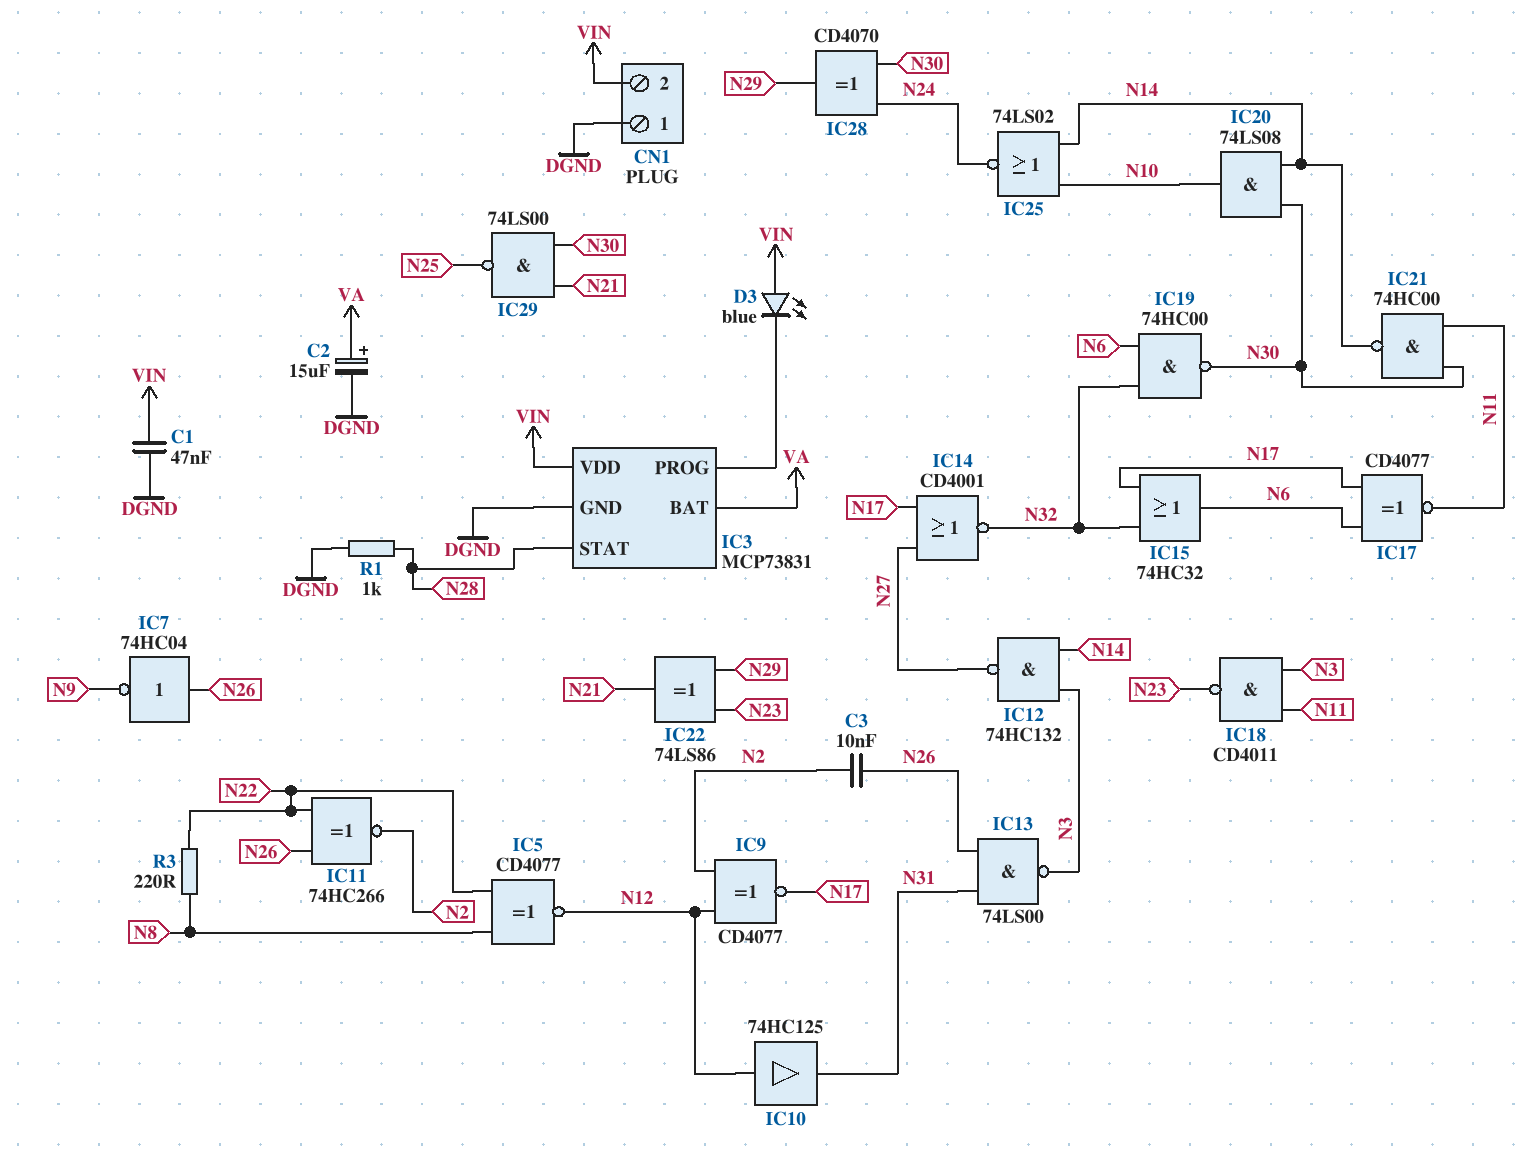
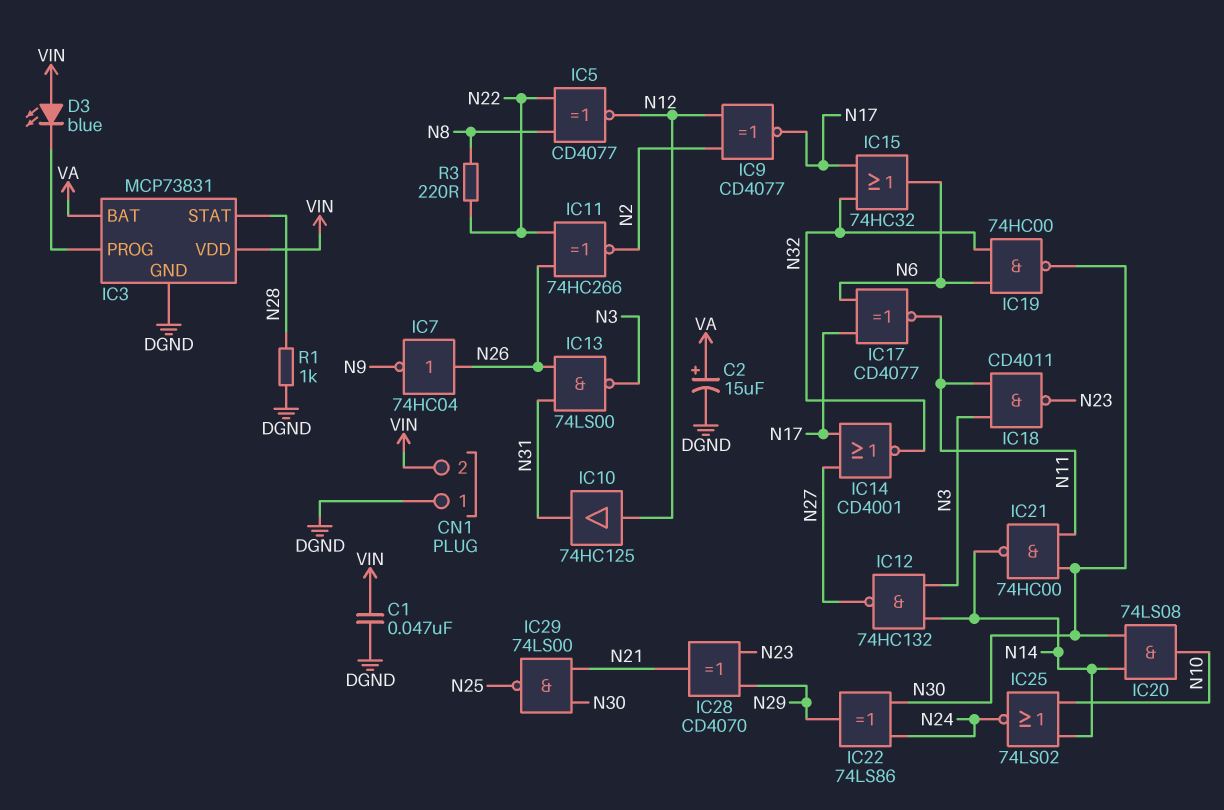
C3: 10nF (N2, N26) -> none
IC22: XOR 74LS86 (in N23, in N29, out N21) -> XOR 74LS86 (in N24, in N30, out N29)
IC28: XOR CD4070 (in N24, in N30, out N29) -> XOR CD4070 (in N23, in N29, out N21)

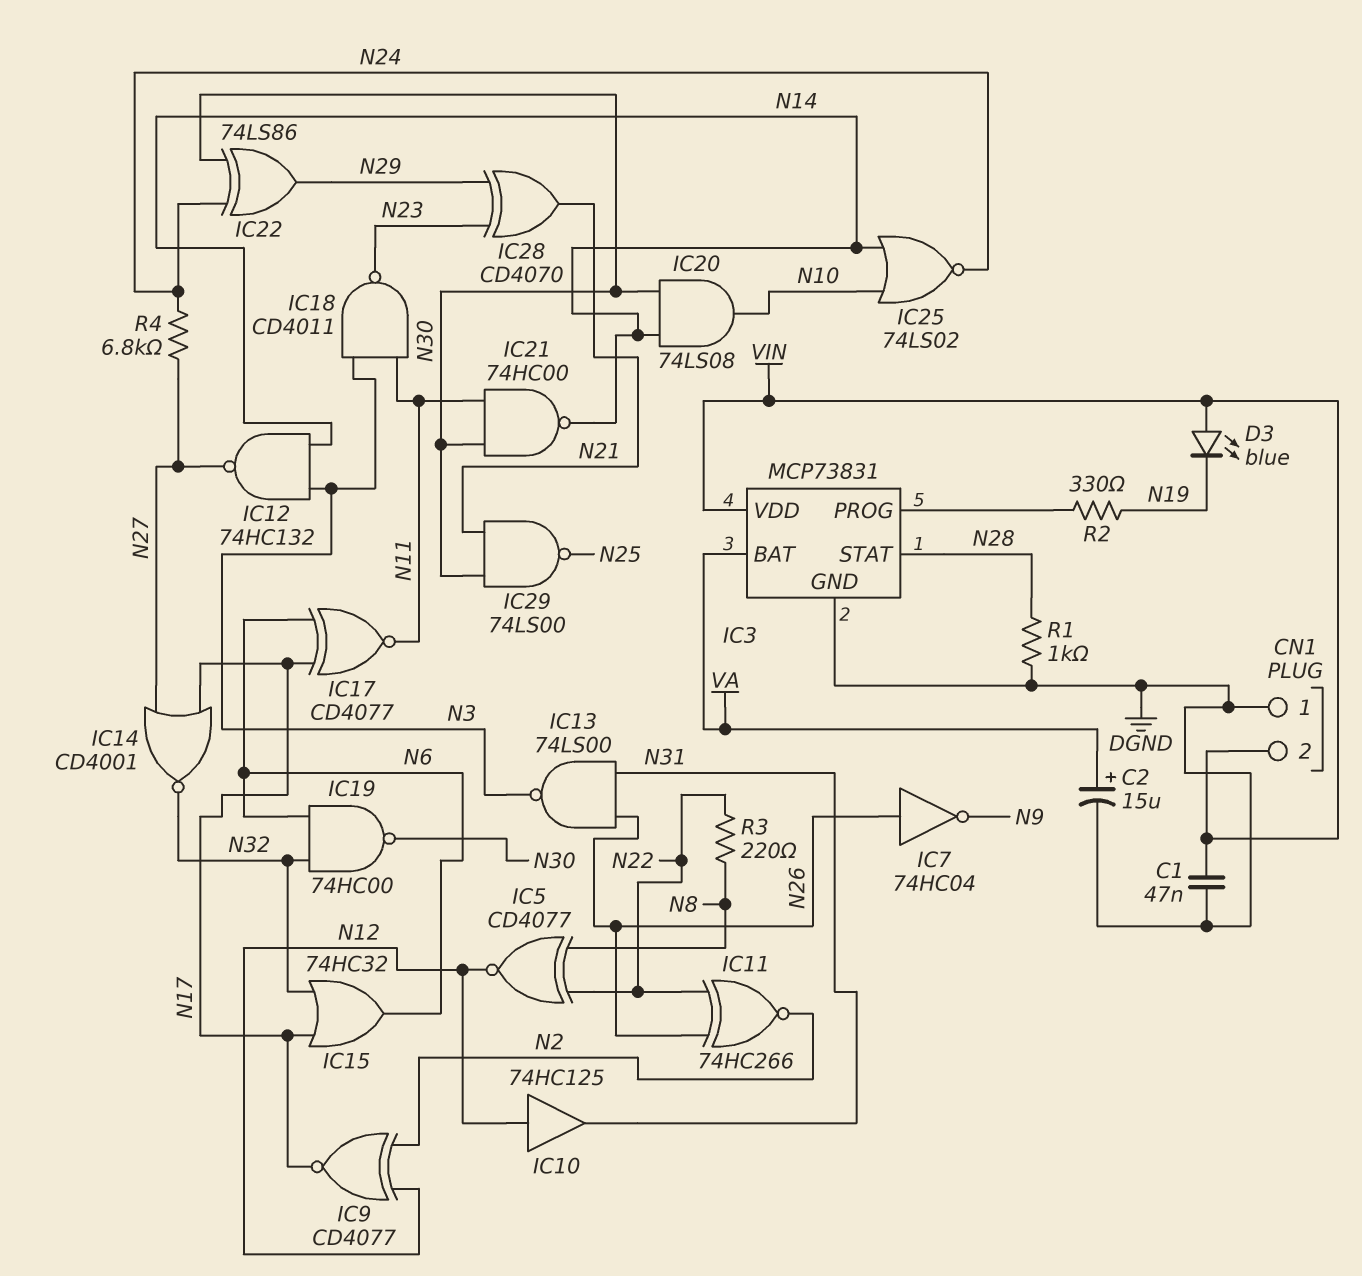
D3: LED blue (A VIN, K IC3/PROG) -> LED blue (A VIN, K N19)
R2: none -> 330 (IC3/PROG, N19)
R4: none -> 6.8k (N24, N27)

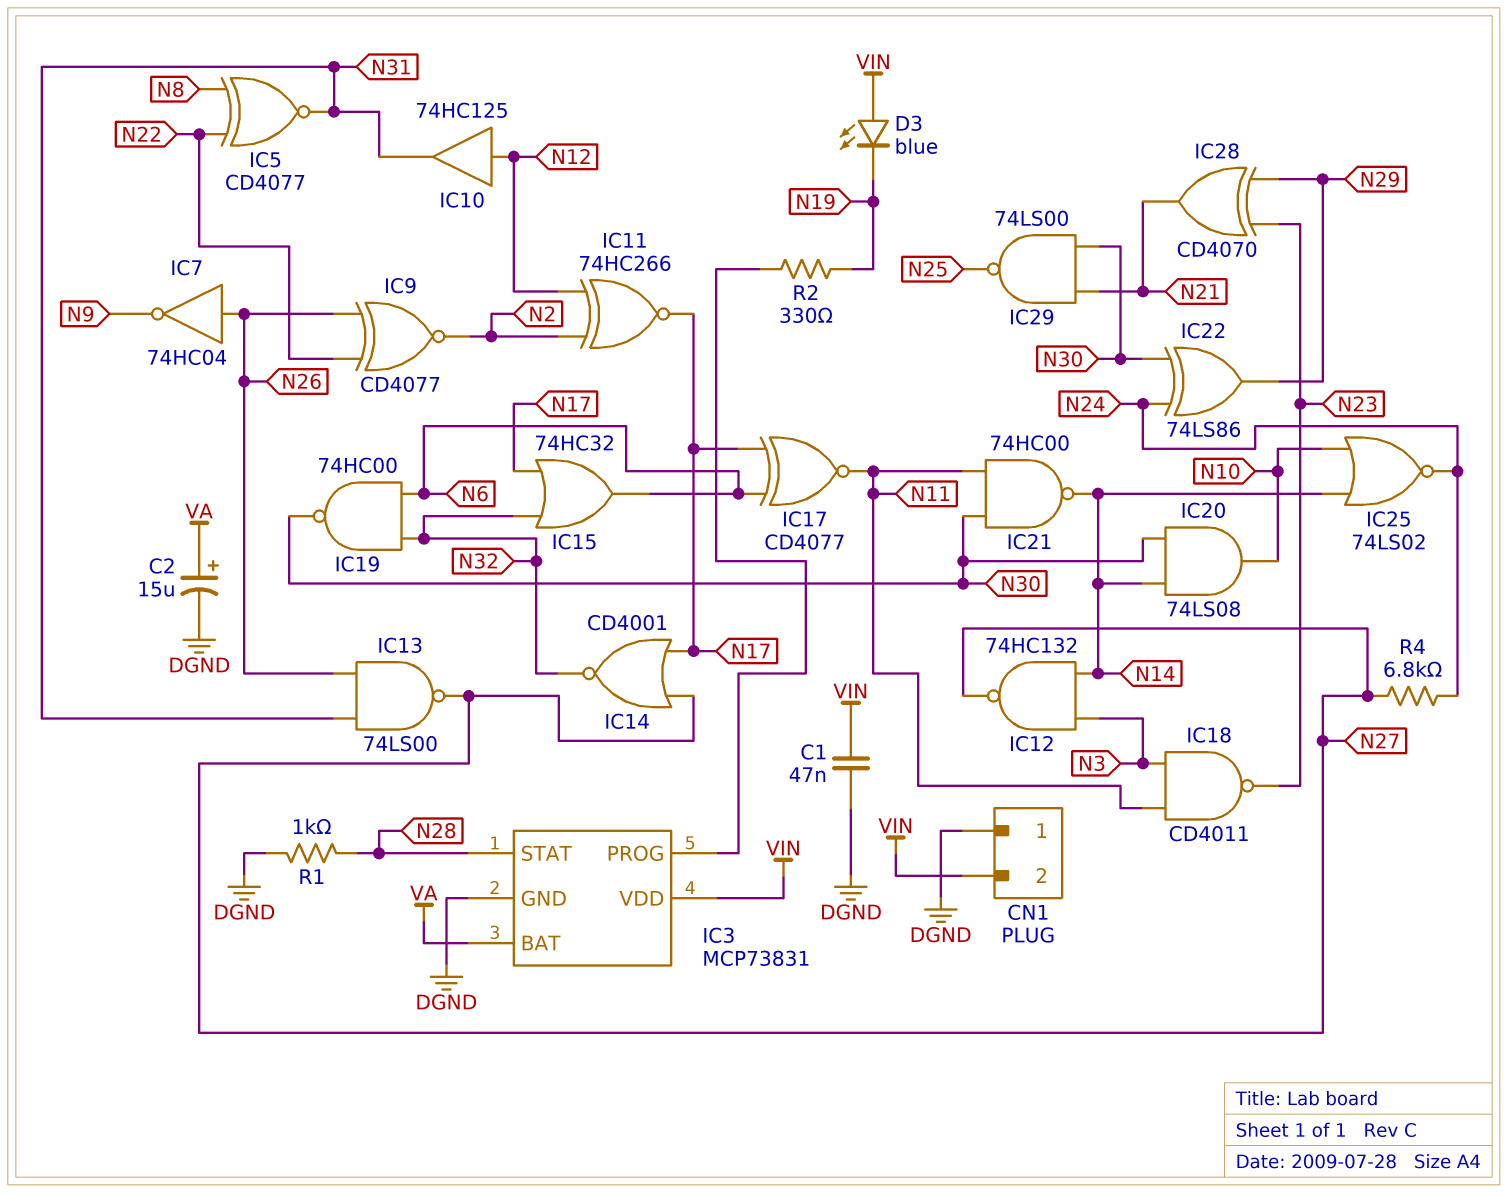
IC5: XNOR CD4077 (in N8, in N22, out N12) -> XNOR CD4077 (in N8, in N22, out N31)
IC9: XNOR CD4077 (in N2, in N12, out N17) -> XNOR CD4077 (in N22, in N26, out N2)
IC11: XNOR 74HC266 (in N22, in N26, out N2) -> XNOR 74HC266 (in N2, in N12, out N17)
IC13: NAND 74LS00 (in N26, in N31, out N3) -> NAND 74LS00 (in N26, in N31, out N27)
R3: 220 (N8, N22) -> none

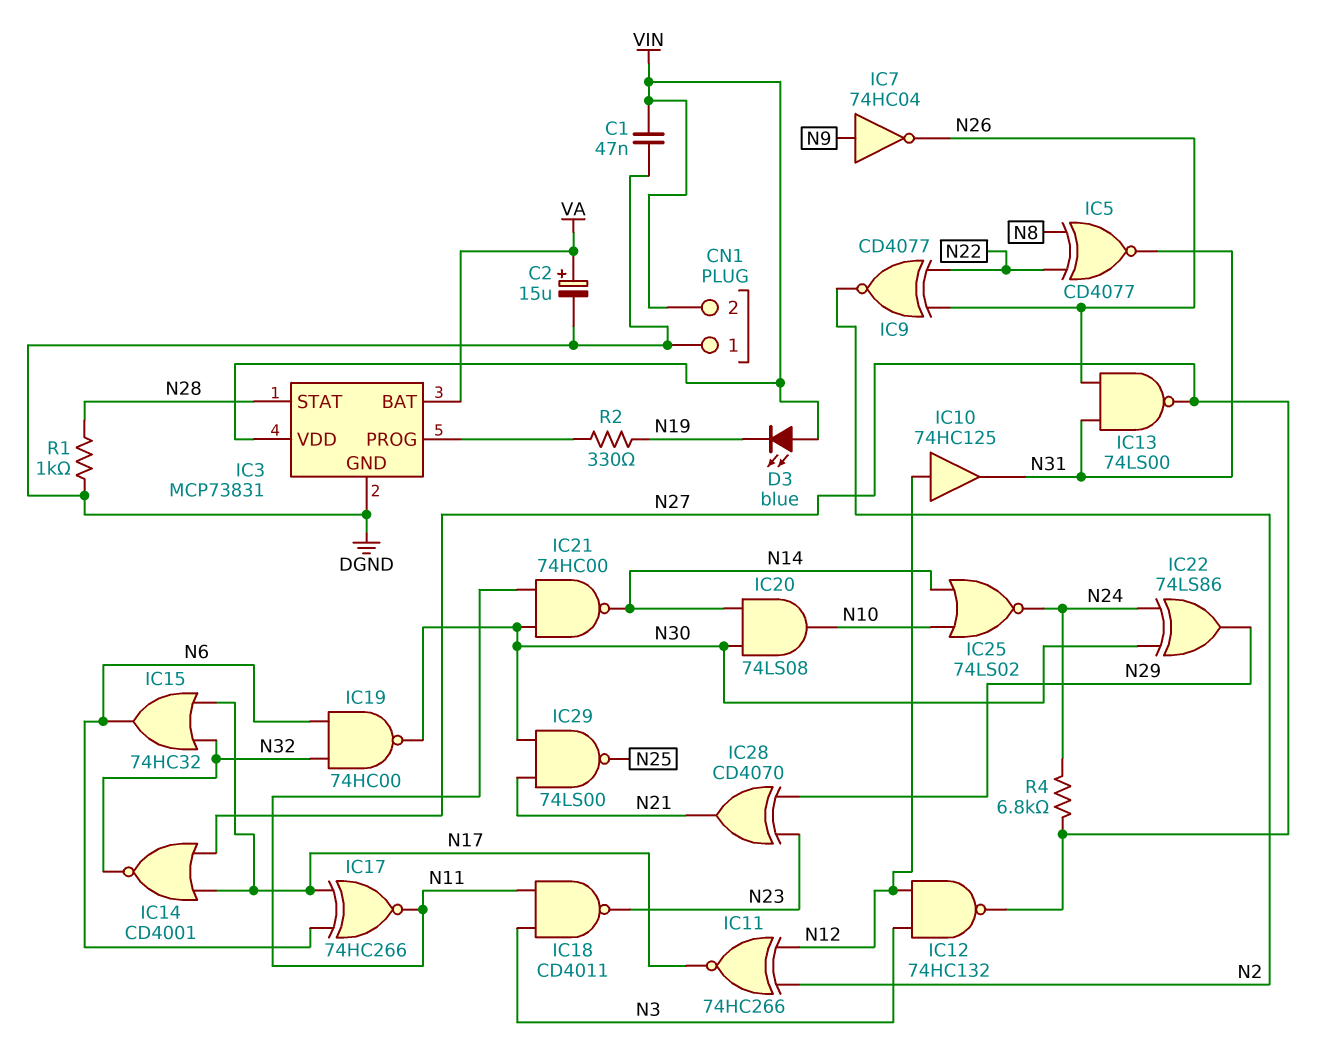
IC7: NOT 74HC04 (in N26, out N9) -> NOT 74HC04 (in N9, out N26)
IC12: NAND 74HC132 (in N3, in N14, out N27) -> NAND 74HC132 (in N3, in N12, out N27)
IC17: XNOR CD4077 (in N6, in N17, out N11) -> XNOR 74HC266 (in N6, in N17, out N11)

